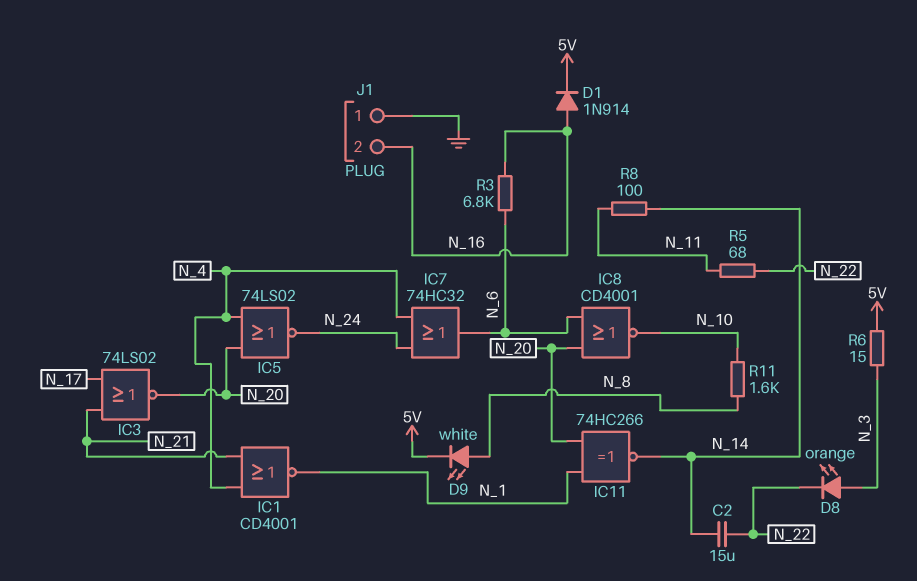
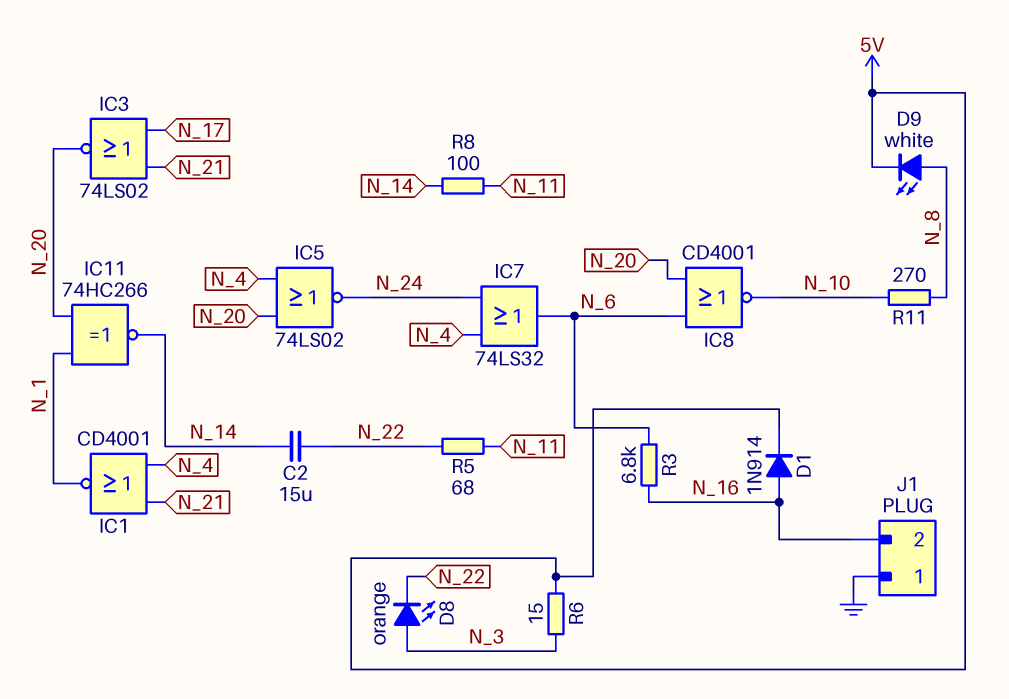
IC7: OR 74HC32 (in N_4, in N_24, out N_6) -> OR 74LS32 (in N_4, in N_24, out N_6)
R11: 1.6k (N_8, N_10) -> 270 (N_8, N_10)

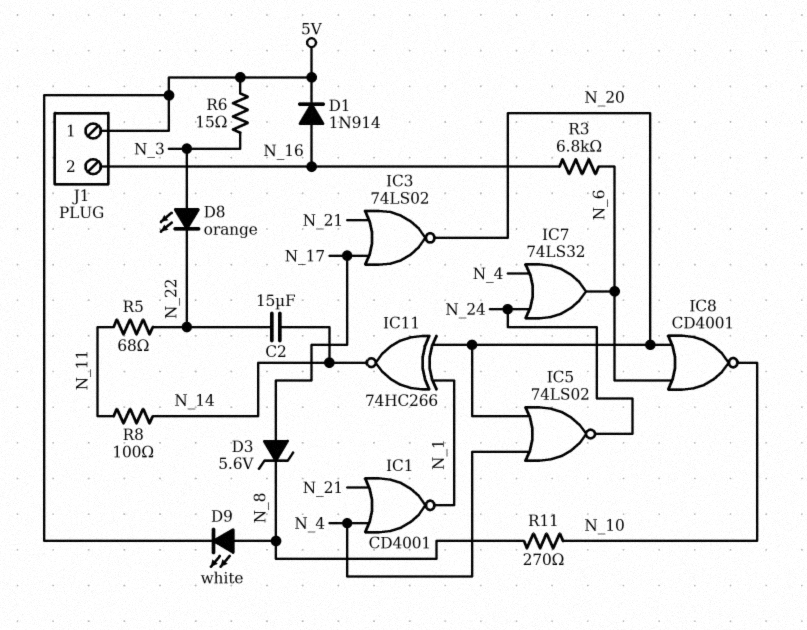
D3: none -> zener 5.6V (A N_17, K N_8)
J1 pin 1: GND -> 5V

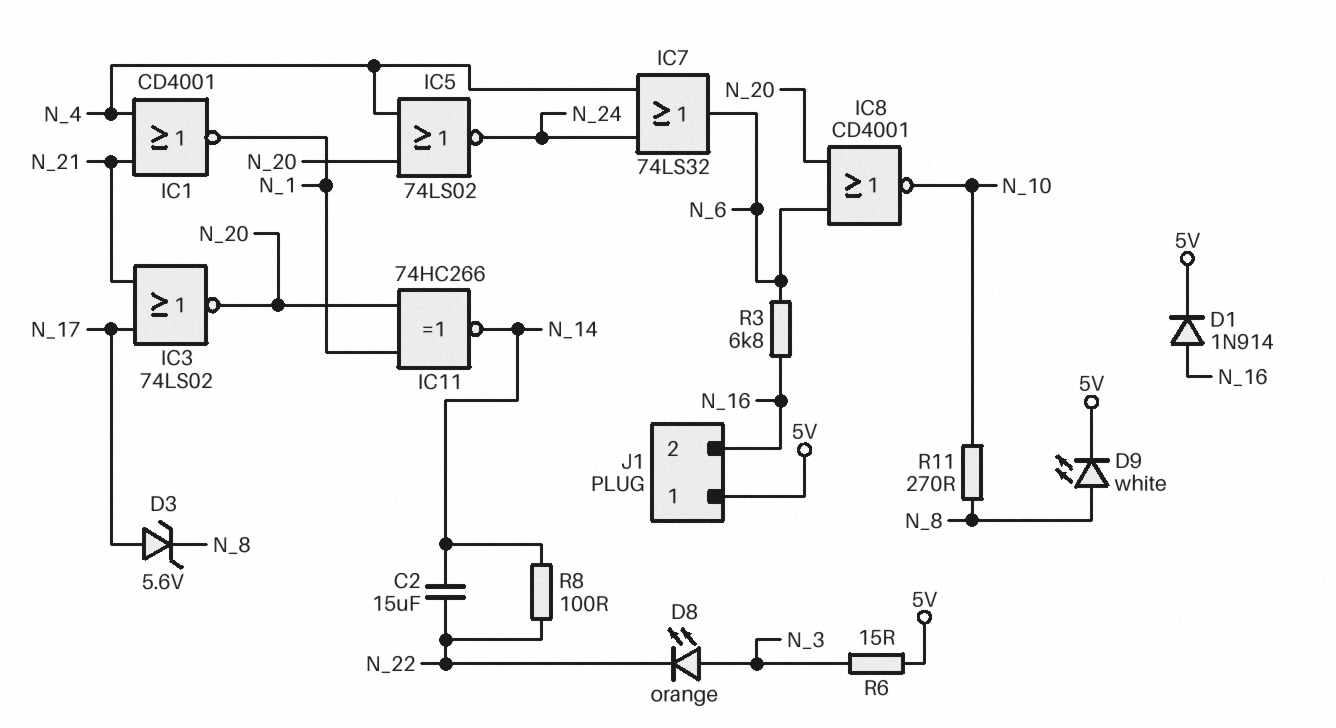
R5: 68 (N_11, N_22) -> none
R8: 100 (N_11, N_14) -> 100 (N_14, N_22)

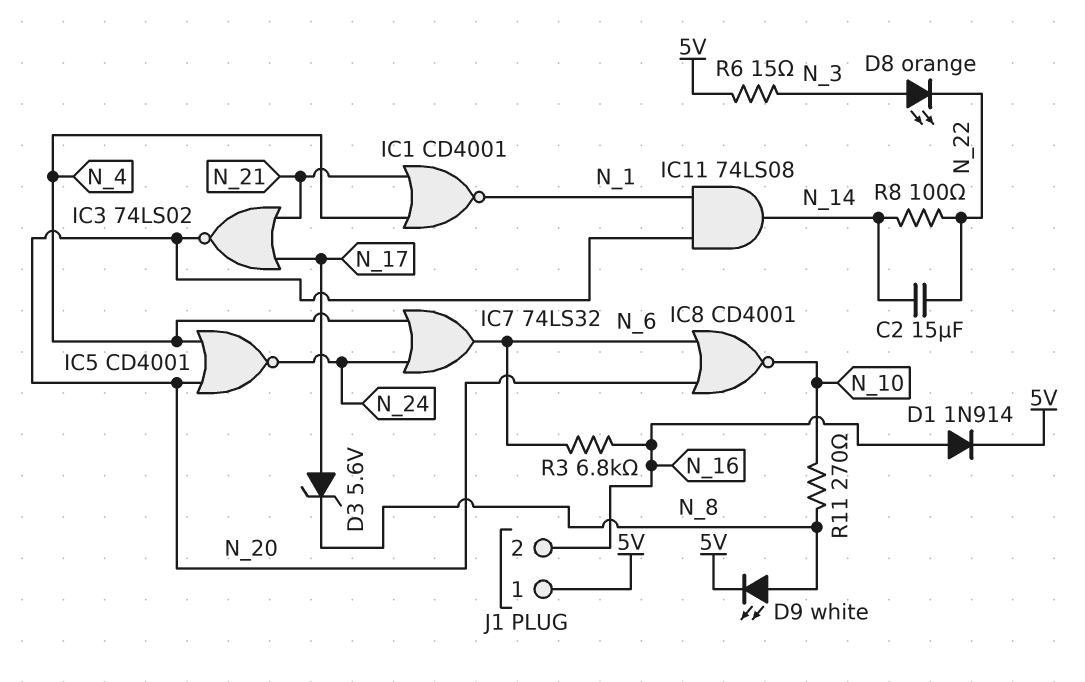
IC5: NOR 74LS02 (in N_4, in N_20, out N_24) -> NOR CD4001 (in N_4, in N_20, out N_24)
IC11: XNOR 74HC266 (in N_1, in N_20, out N_14) -> AND 74LS08 (in N_1, in N_20, out N_14)

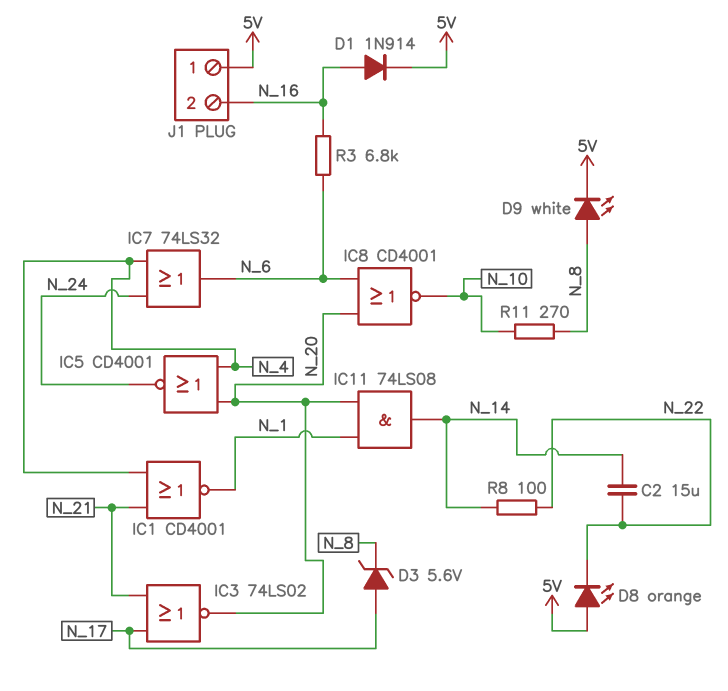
D8: LED orange (A N_3, K N_22) -> LED orange (A 5V, K N_22)
R6: 15 (5V, N_3) -> none

